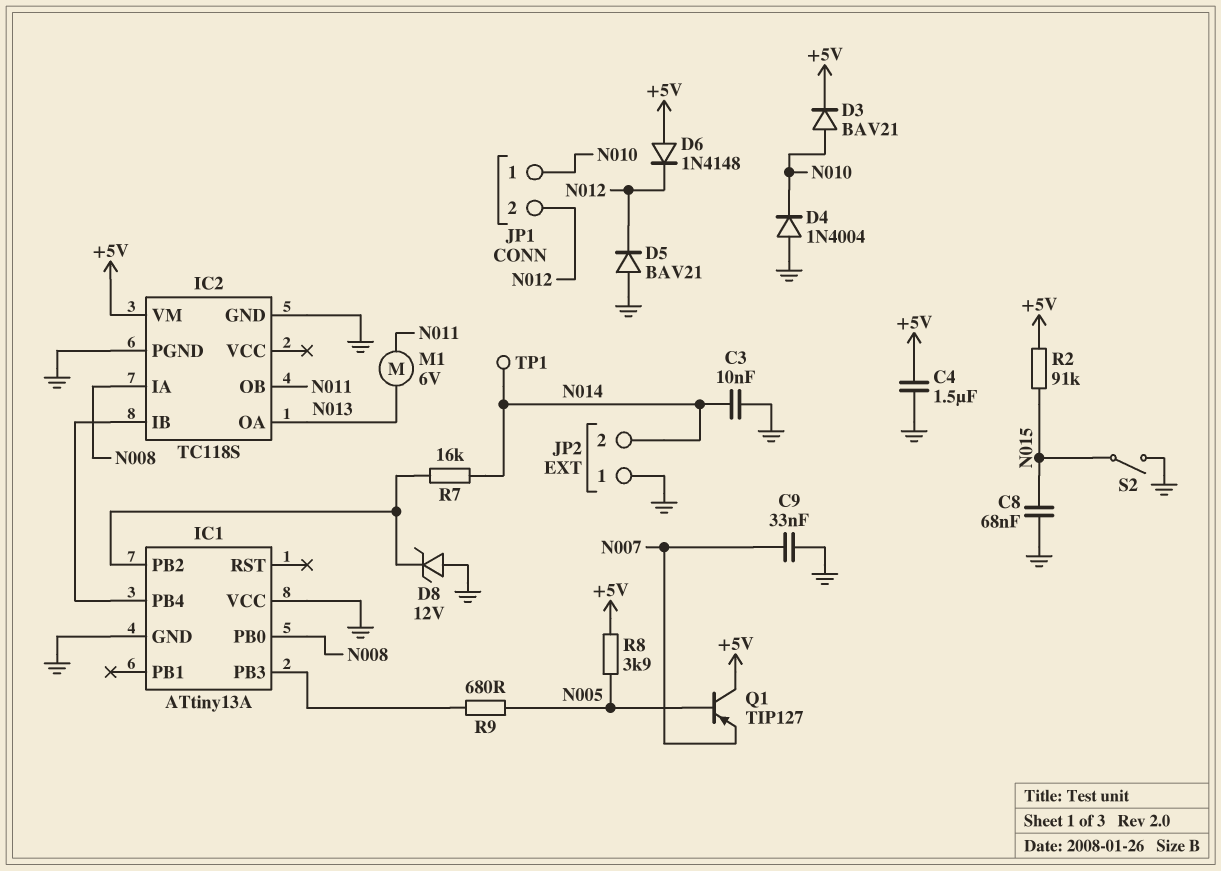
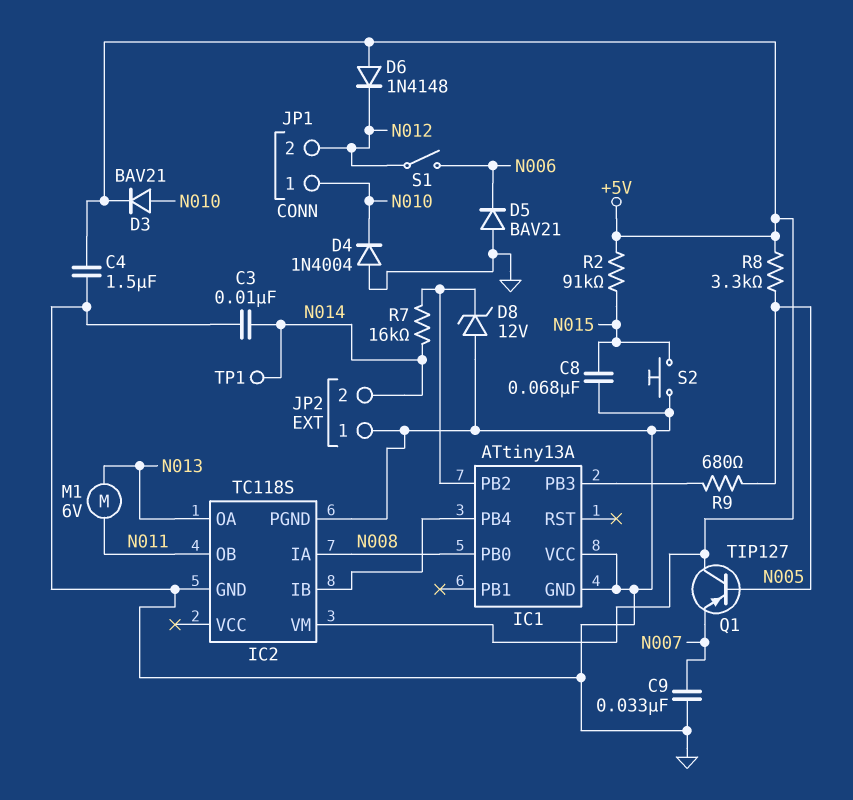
D5: diode BAV21 (A GND, K N012) -> diode BAV21 (A GND, K N006)
R8: 3.9k (+5V, N005) -> 3.3k (+5V, N005)
S1: none -> switch (N006, N012)
S2: switch (GND, N015) -> button (GND, N015)

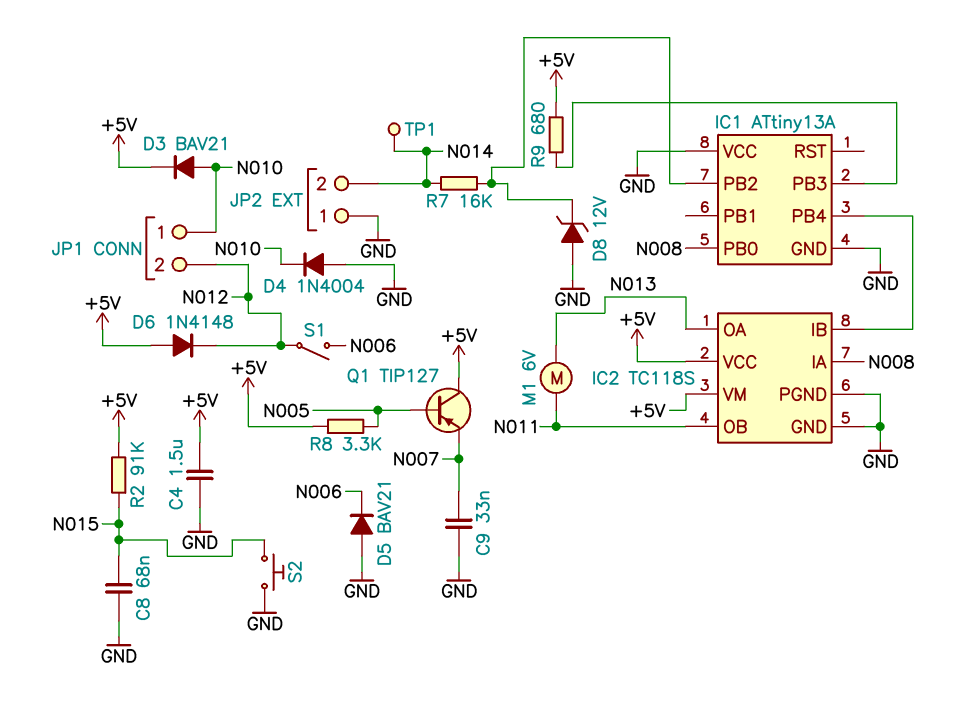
C3: 10nF (GND, N014) -> none
IC2 pin VCC: none -> +5V
R9: 680 (IC1/PB3, N005) -> 680 (+5V, IC1/PB3)

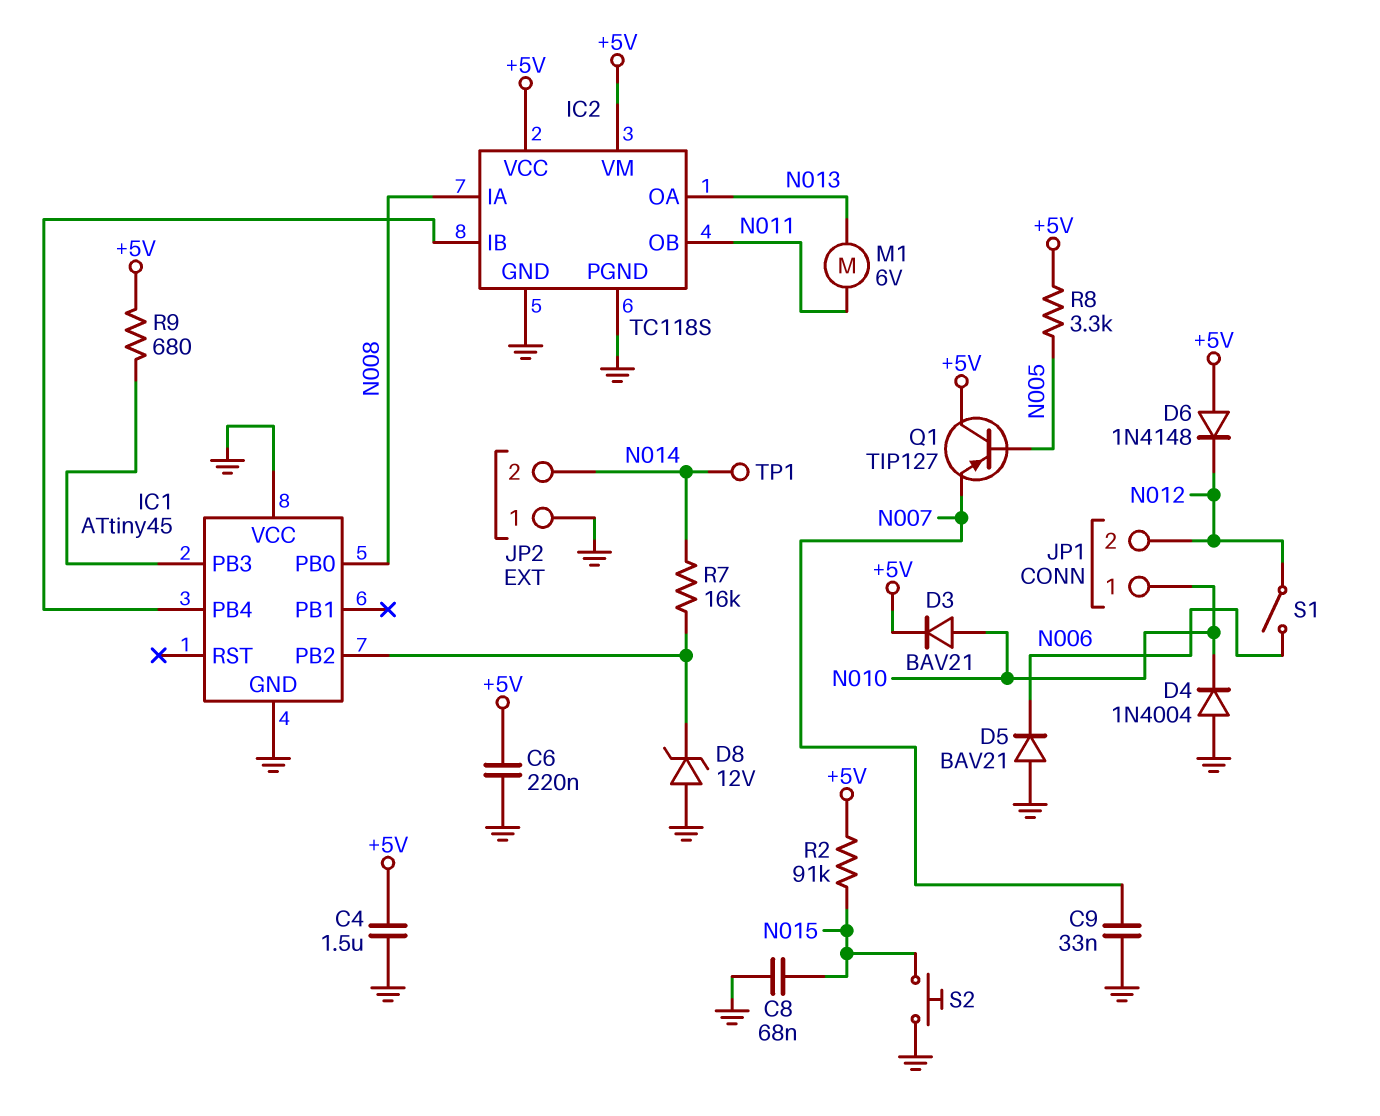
C6: none -> 220nF (+5V, GND)
IC1: ATtiny13A -> ATtiny45

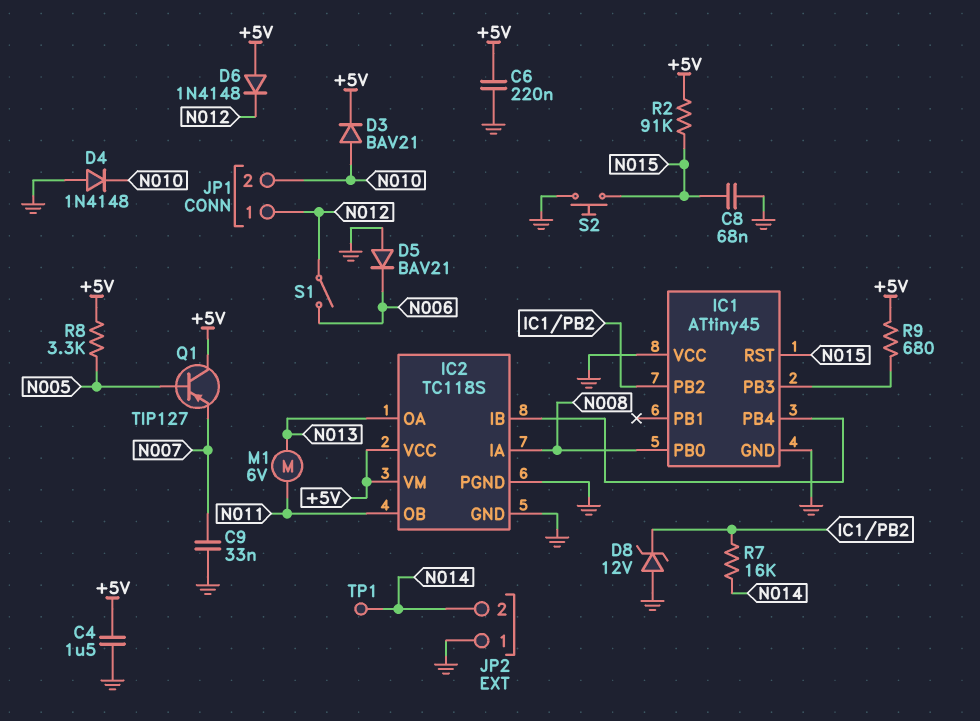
D4: diode 1N4004 (A GND, K N010) -> diode 1N4148 (A GND, K N010)
IC1 pin RST: none -> N015
JP1 pin 1: N010 -> N012
JP1 pin 2: N012 -> N010

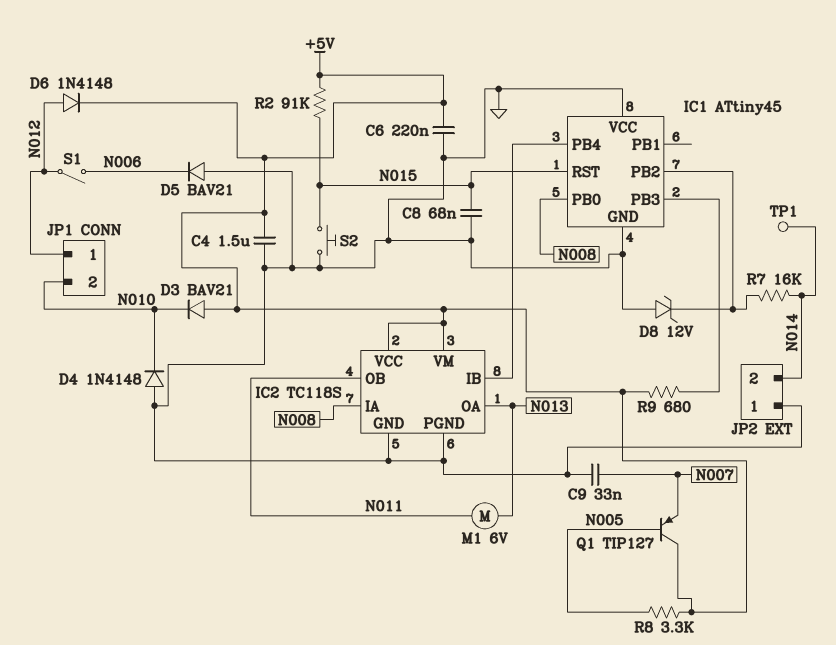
D3: diode BAV21 (A N010, K +5V) -> diode BAV21 (A +5V, K N010)
D6: diode 1N4148 (A +5V, K N012) -> diode 1N4148 (A N012, K +5V)

